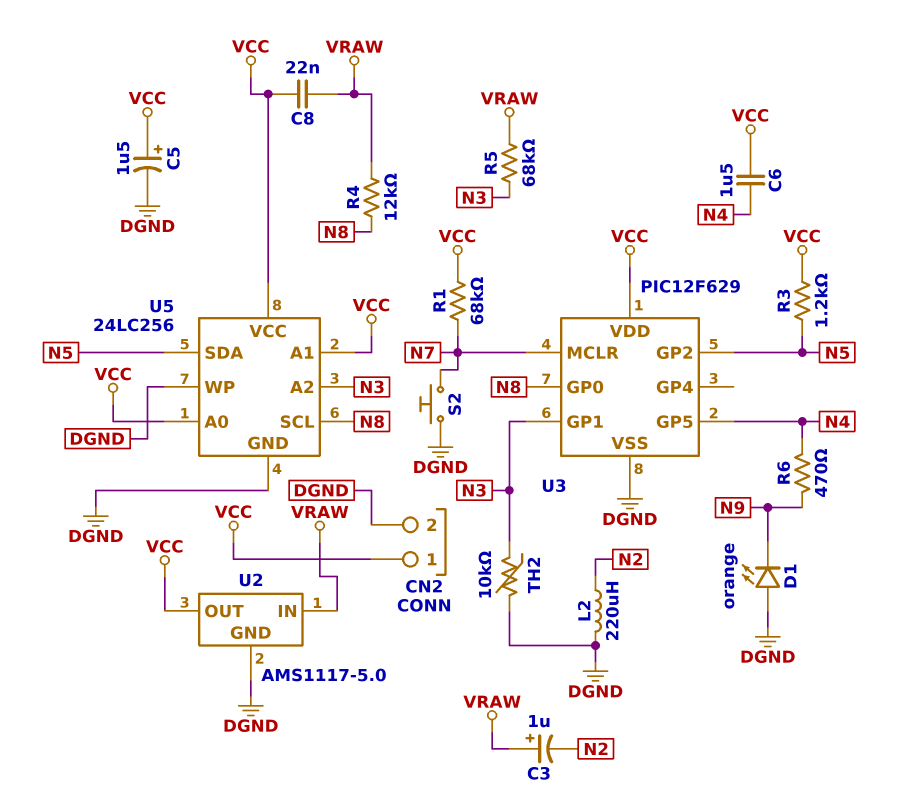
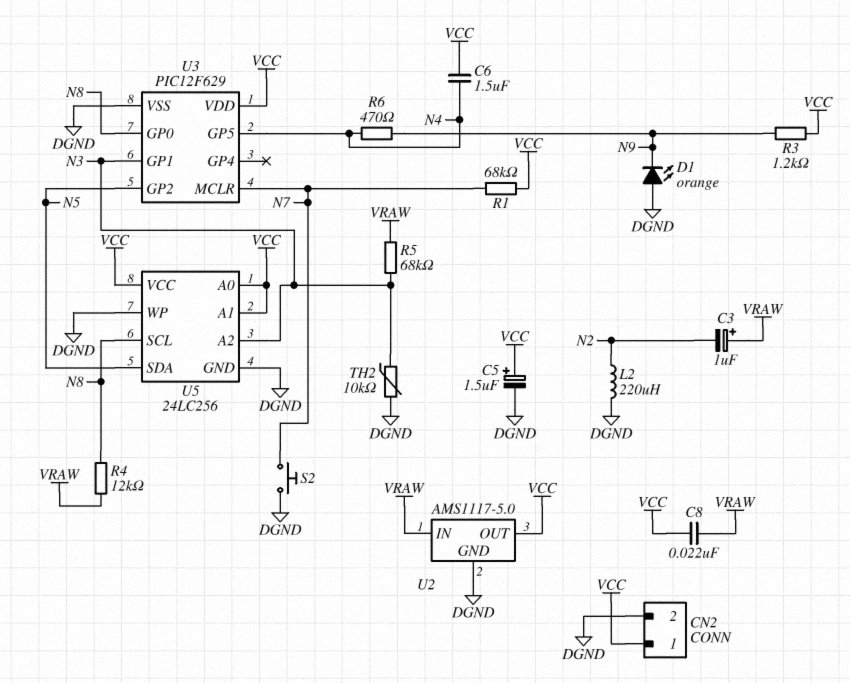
R3: 1.2k (N5, VCC) -> 1.2k (N9, VCC)

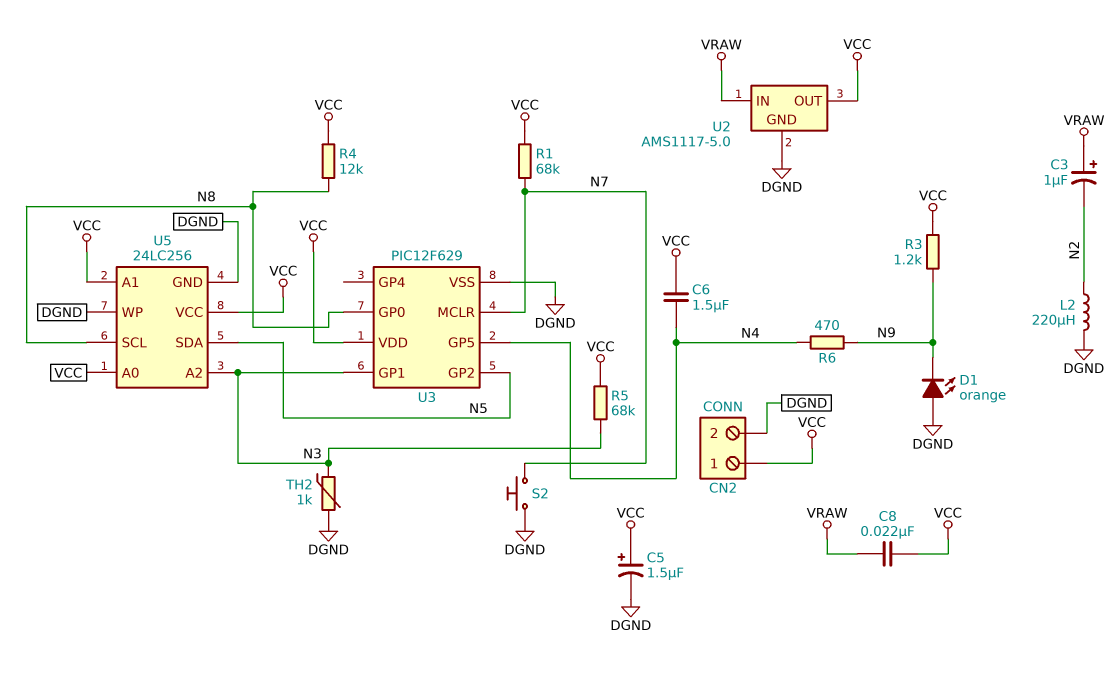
R4: 12k (N8, VRAW) -> 12k (N8, VCC)
R5: 68k (N3, VRAW) -> 68k (N3, VCC)
TH2: 10k (DGND, N3) -> 1k (DGND, N3)

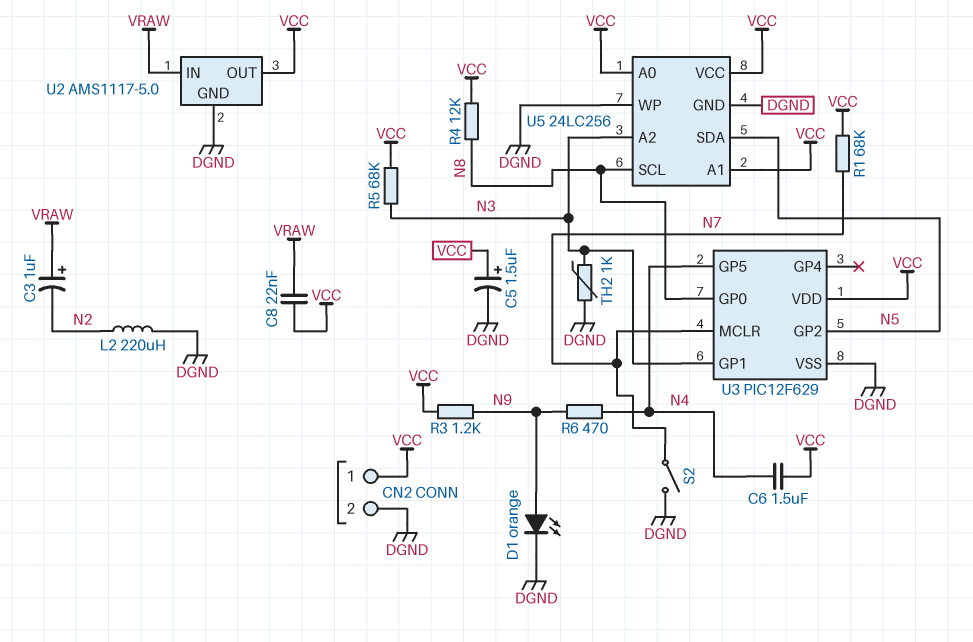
D1: LED orange (A DGND, K N9) -> LED orange (A N9, K DGND)
S2: button (DGND, N7) -> switch (DGND, N7)

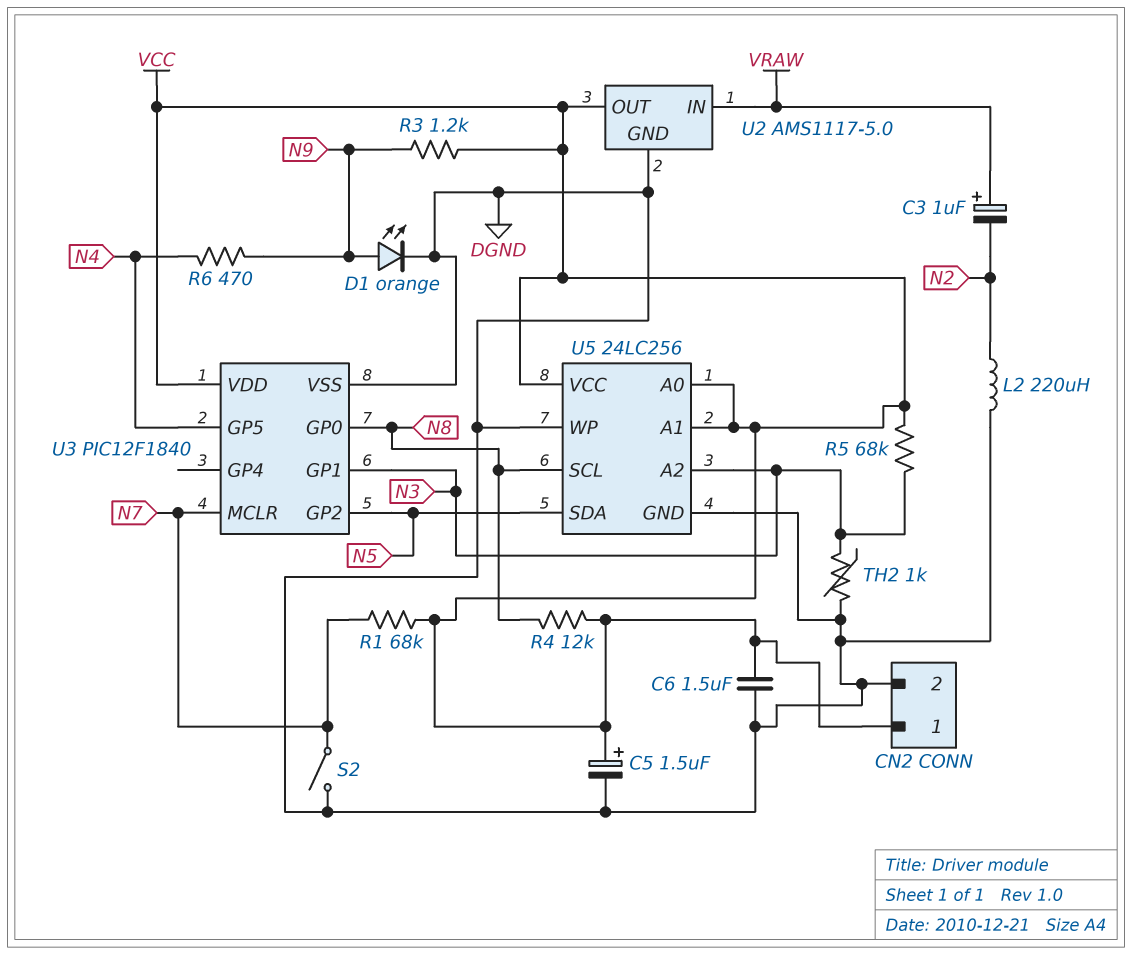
C6: 1.5uF (N4, VCC) -> 1.5uF (DGND, VCC)
C8: 22nF (VCC, VRAW) -> none
U3: PIC12F629 -> PIC12F1840

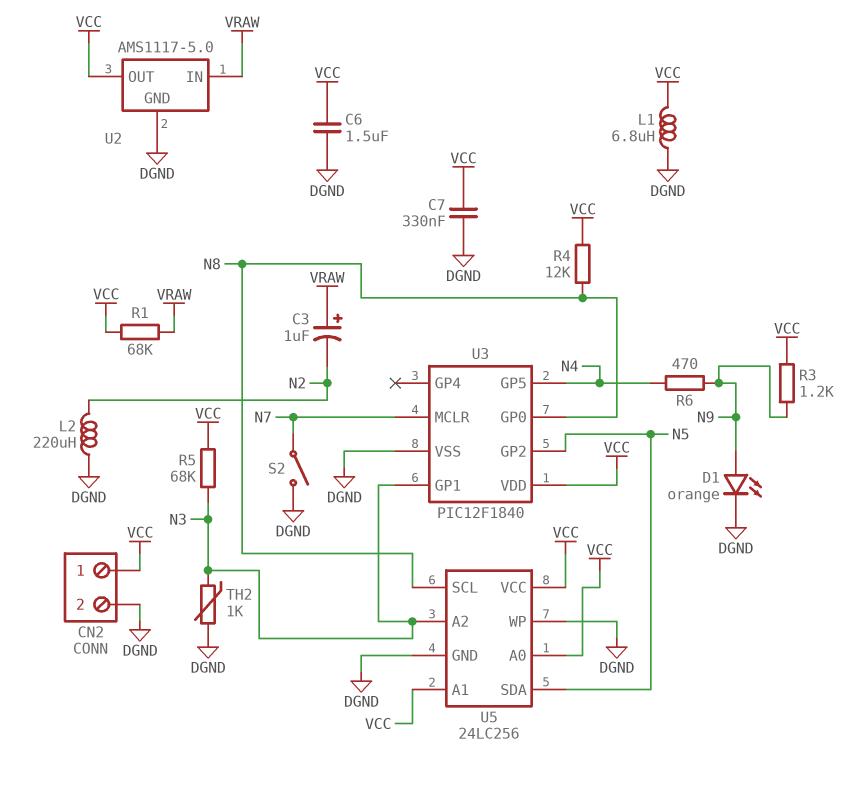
C5: 1.5uF (plus VCC, minus DGND) -> none
C7: none -> 330nF (DGND, VCC)
L1: none -> 6.8uH (DGND, VCC)
R1: 68k (N7, VCC) -> 68k (VCC, VRAW)

